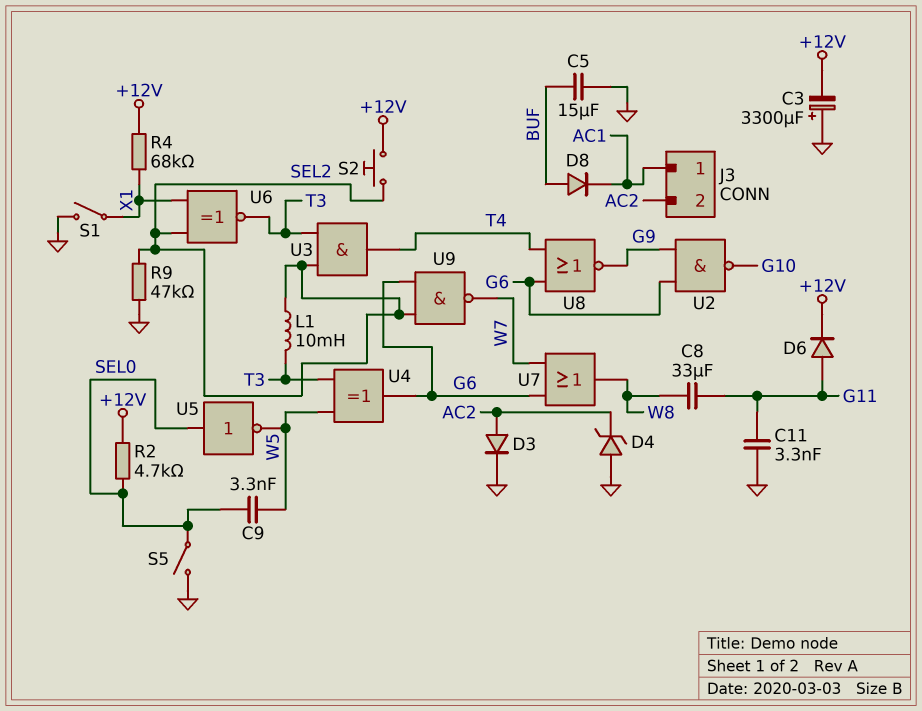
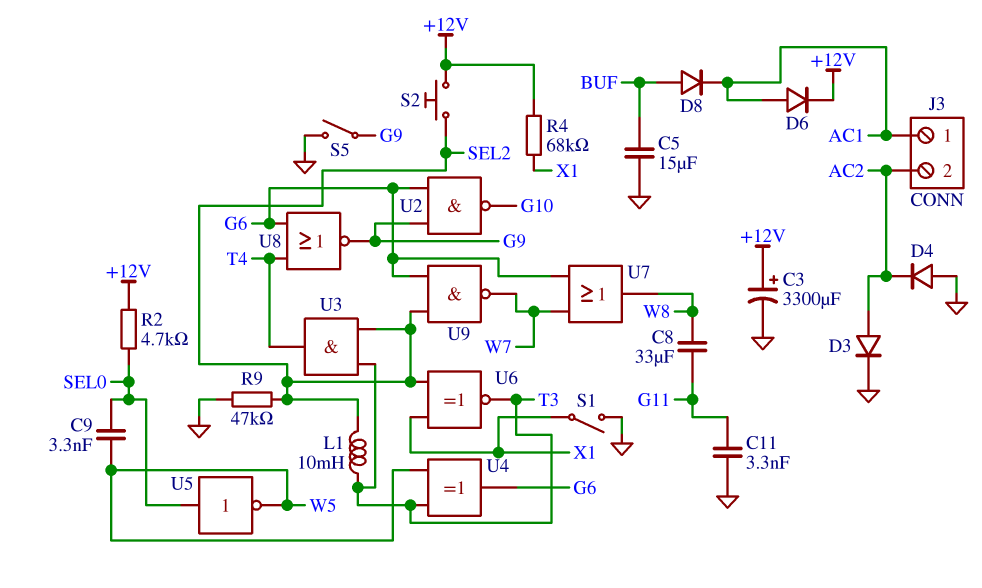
C3: 3300uF (plus GND, minus +12V) -> 3300uF (plus +12V, minus GND)
D4: zener (A GND, K AC2) -> diode (A GND, K AC2)
D6: diode (A G11, K +12V) -> diode (A AC1, K +12V)
S5: switch (GND, SEL0) -> switch (G9, GND)

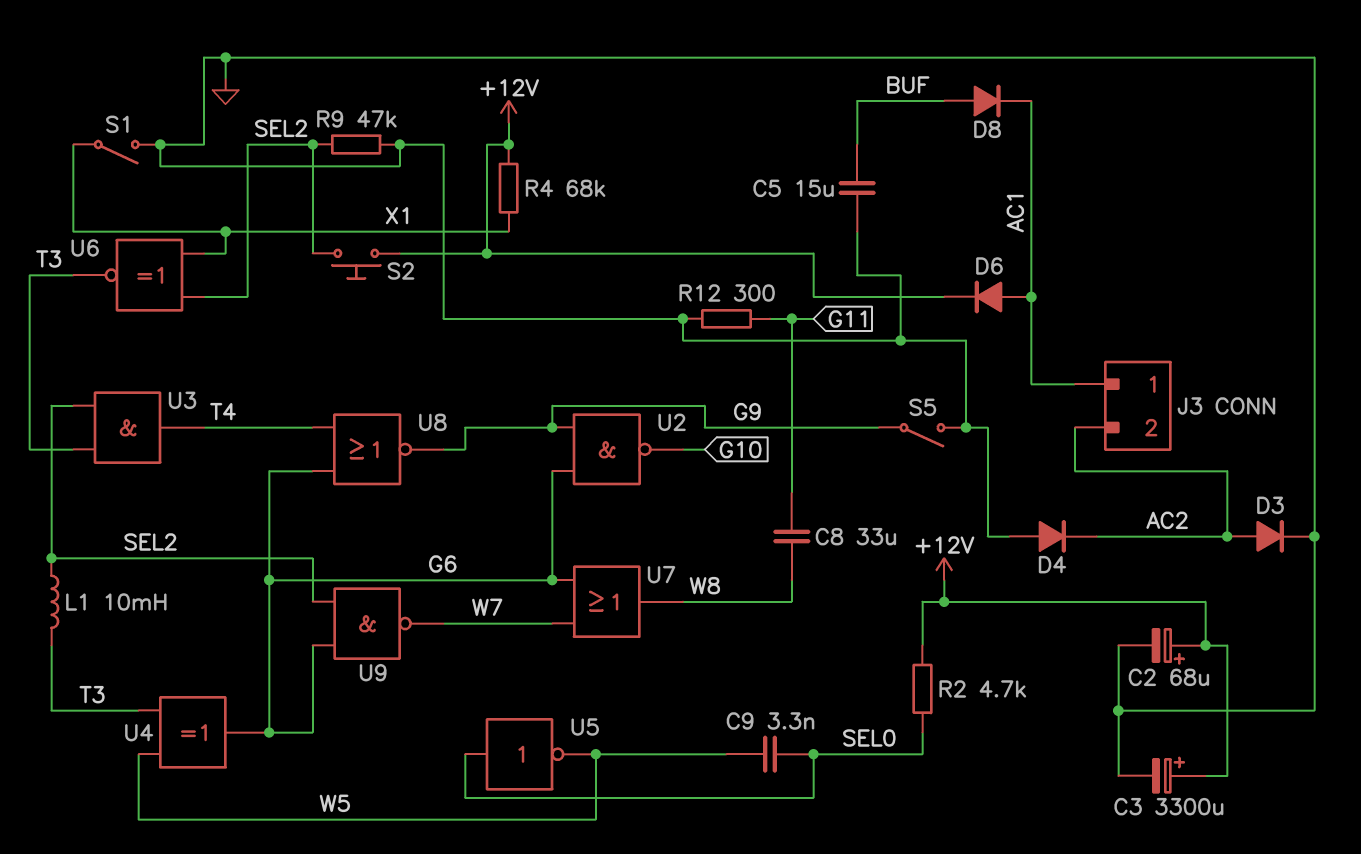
C2: none -> 68uF (plus +12V, minus GND)
C11: 3.3nF (G11, GND) -> none
R12: none -> 300 (G11, GND)

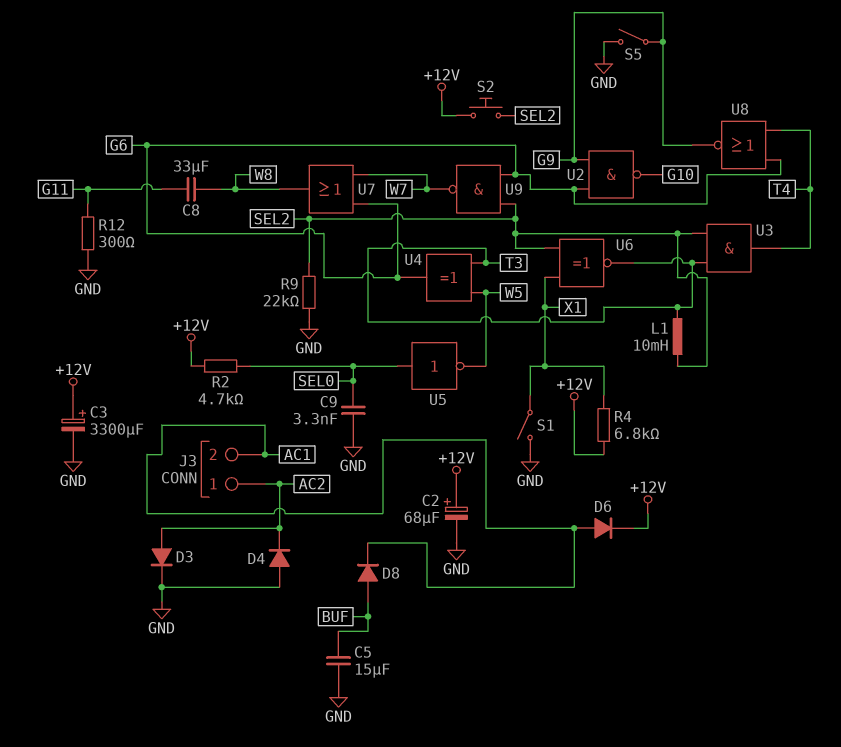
C9: 3.3nF (SEL0, W5) -> 3.3nF (GND, SEL0)
J3 pin 1: AC1 -> AC2
J3 pin 2: AC2 -> AC1
R4: 68k (+12V, X1) -> 6.8k (+12V, X1)
R9: 47k (GND, SEL2) -> 22k (GND, SEL2)

